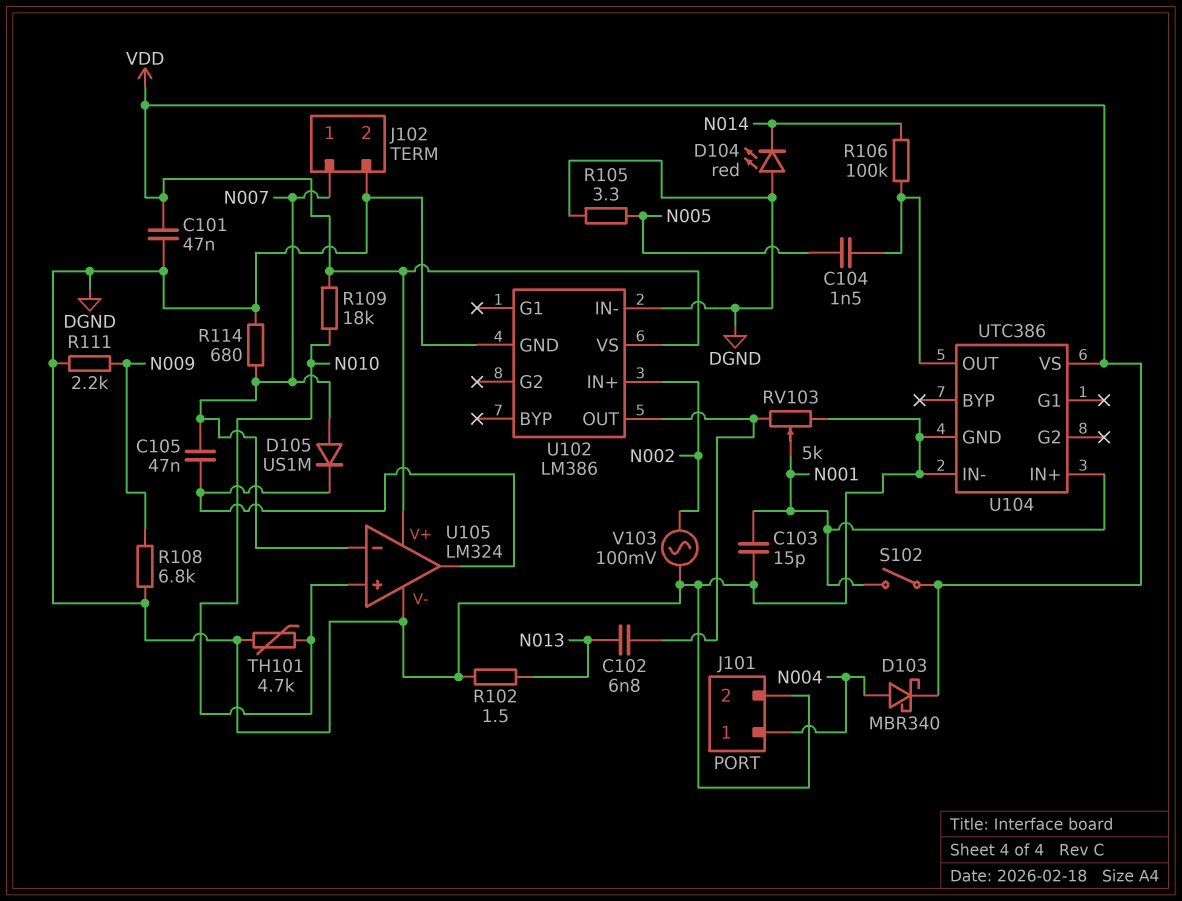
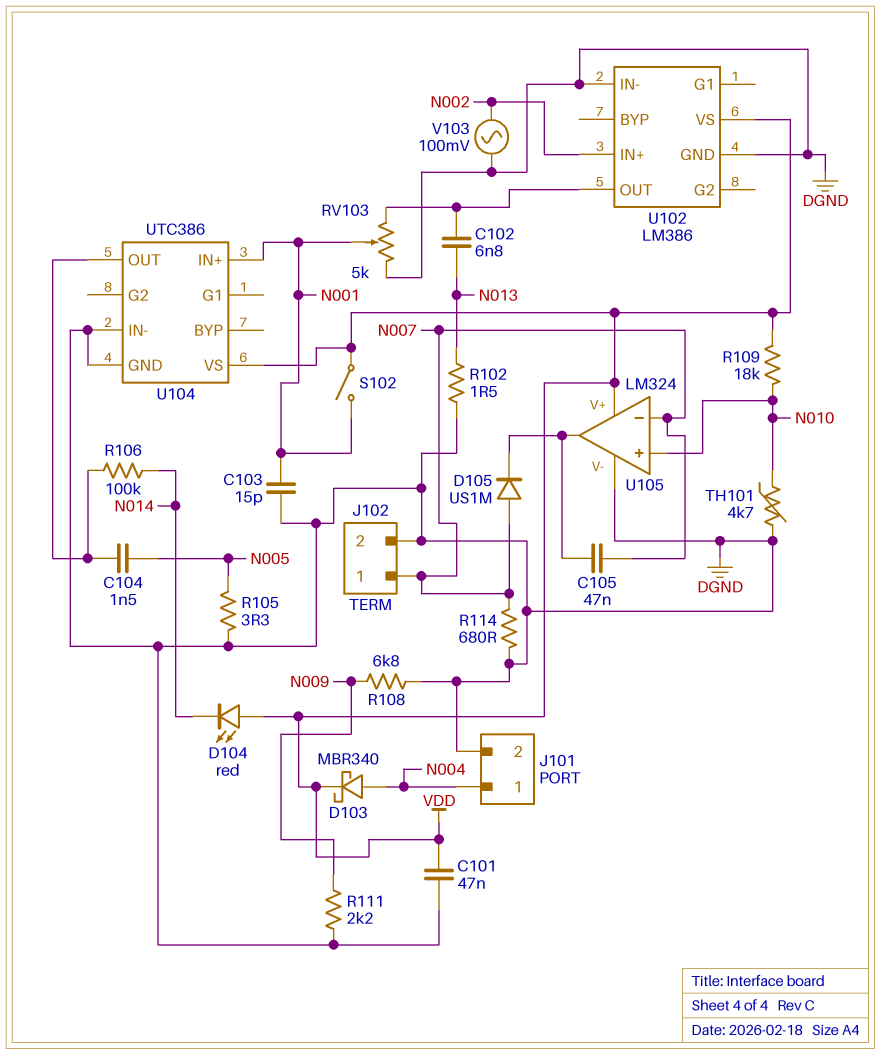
D104: LED red (A DGND, K N014) -> LED red (A VDD, K N014)

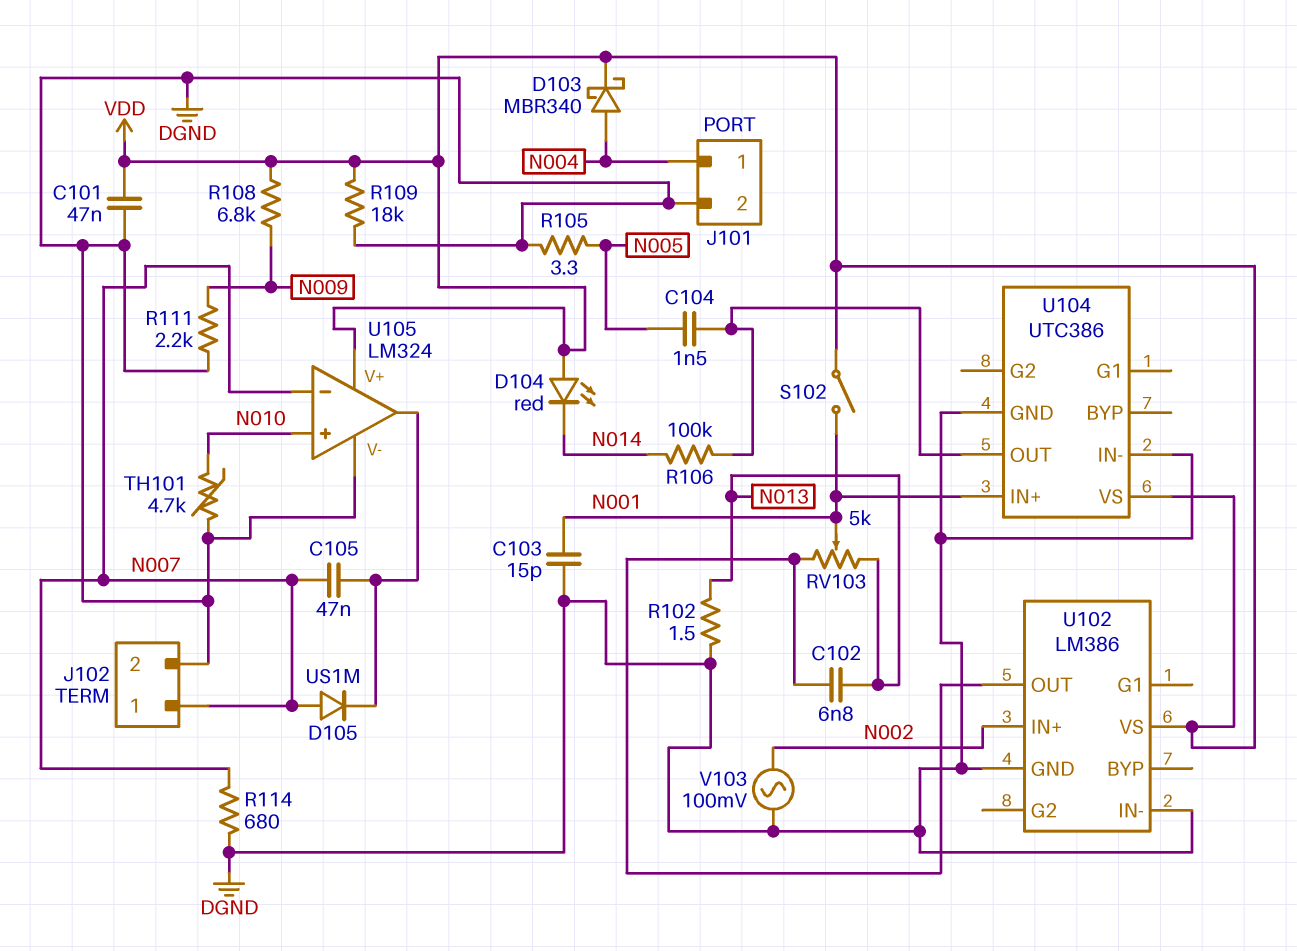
R108: 6.8k (DGND, N009) -> 6.8k (N009, VDD)
R109: 18k (N010, VDD) -> 18k (DGND, VDD)
RV103: 5k (DGND, U102/OUT, wiper N001) -> 5k (N013, U102/OUT, wiper N001)

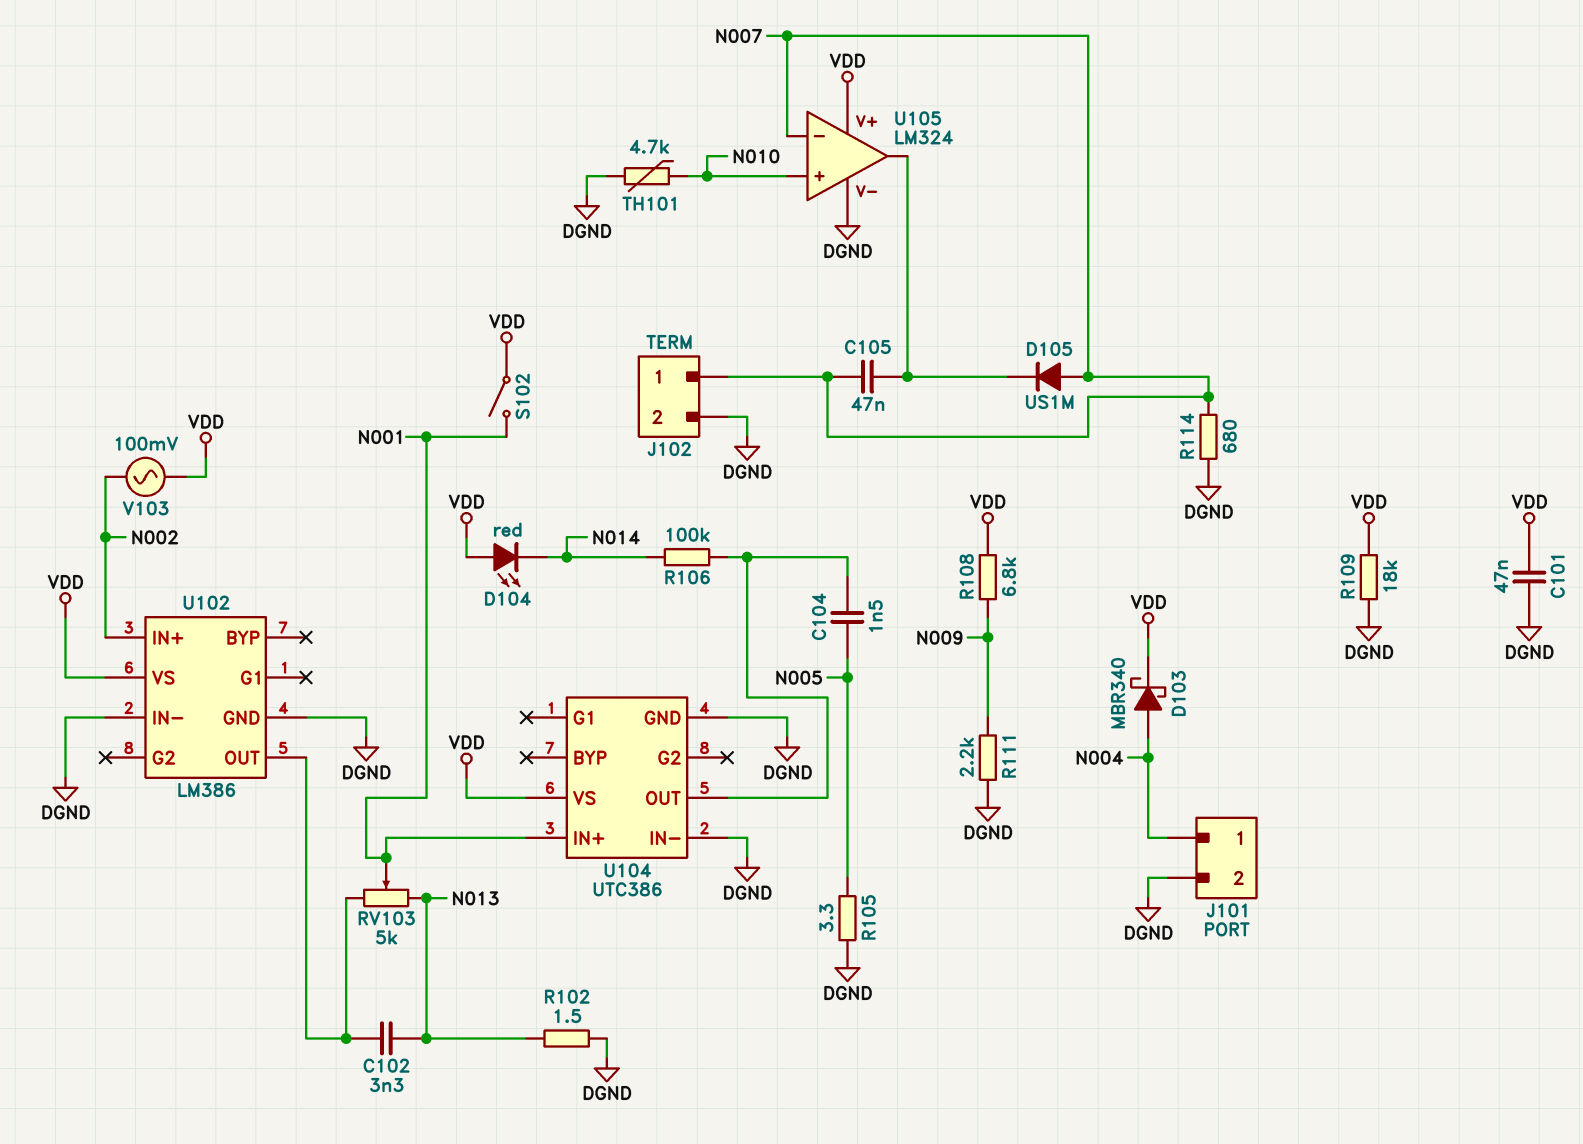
C102: 6.8nF (N013, U102/OUT) -> 3.3nF (N013, U102/OUT)
C103: 15pF (DGND, N001) -> none
V103: AC 100mV (DGND, N002) -> AC 100mV (N002, VDD)

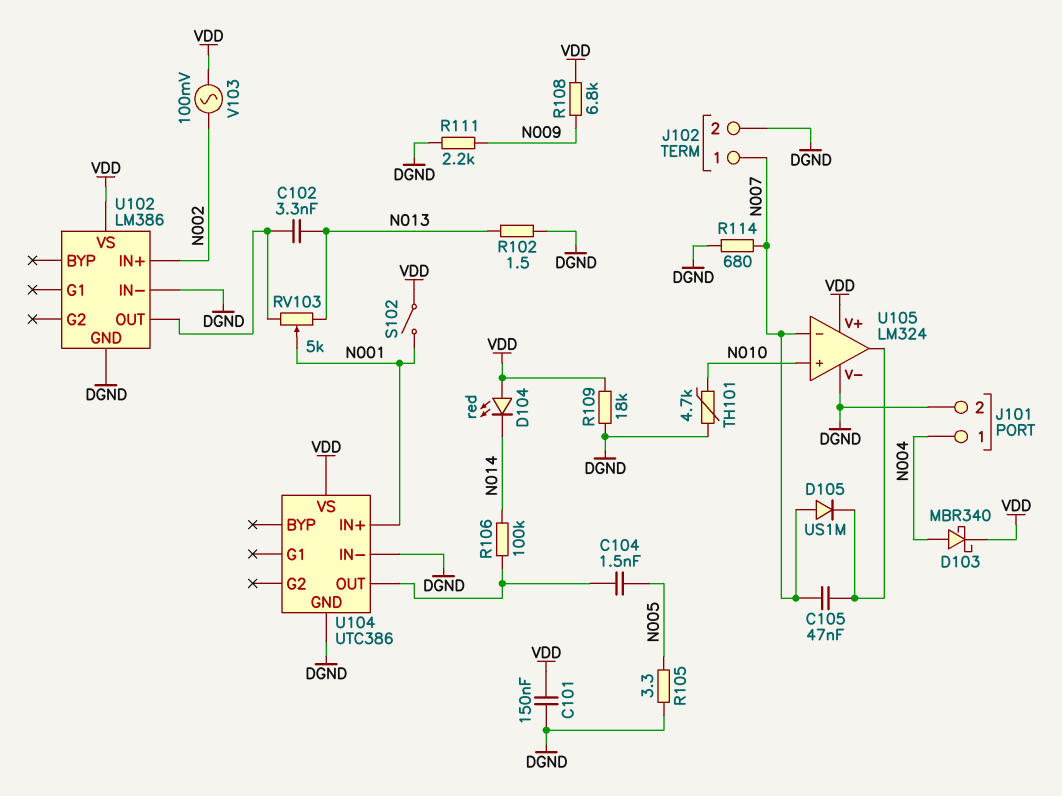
C101: 47nF (DGND, VDD) -> 150nF (DGND, VDD)

